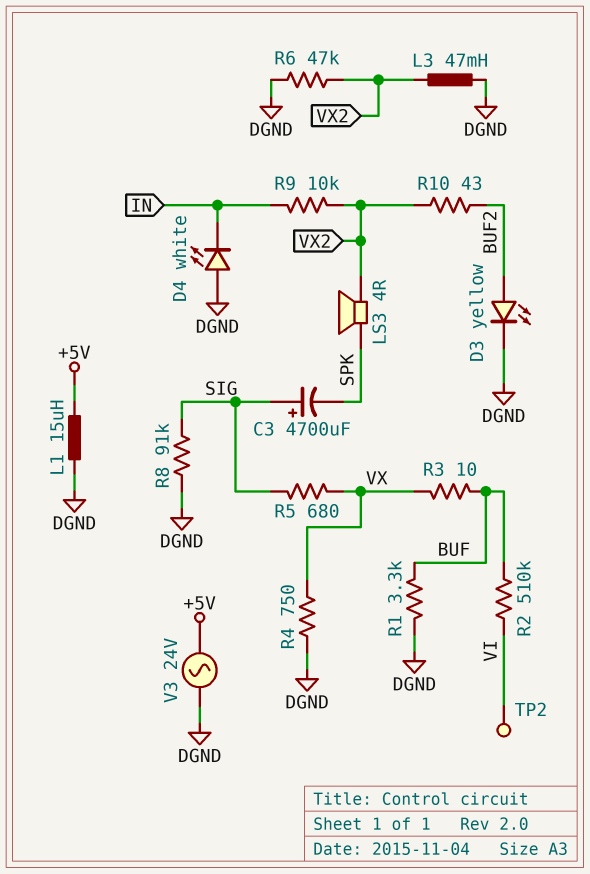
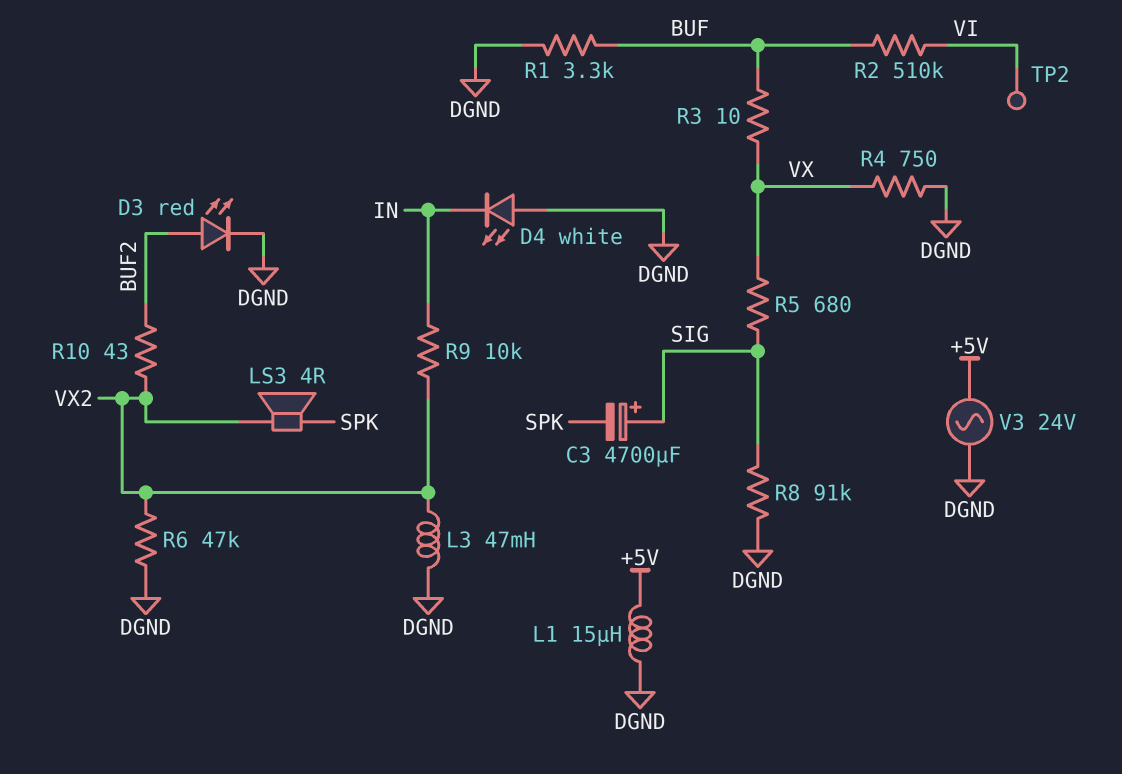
D3: LED yellow (A BUF2, K DGND) -> LED red (A BUF2, K DGND)

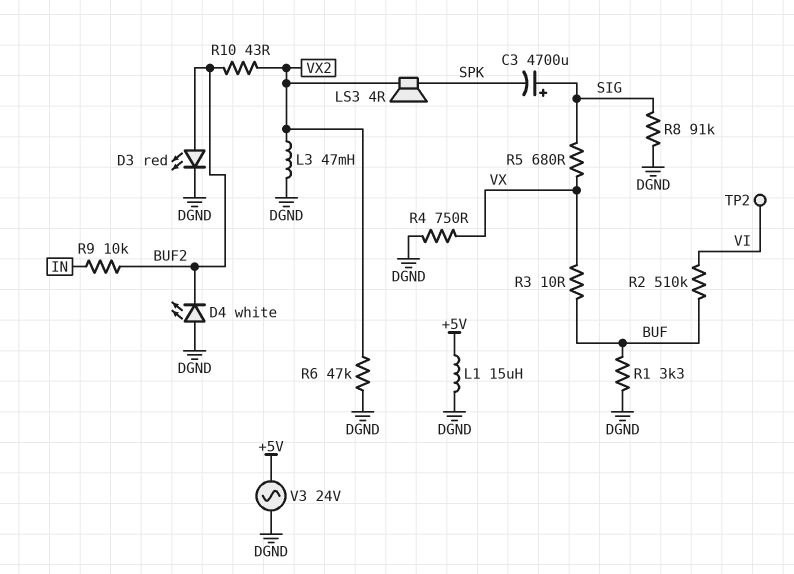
D4: LED white (A DGND, K IN) -> LED white (A DGND, K BUF2)
R9: 10k (IN, VX2) -> 10k (BUF2, IN)

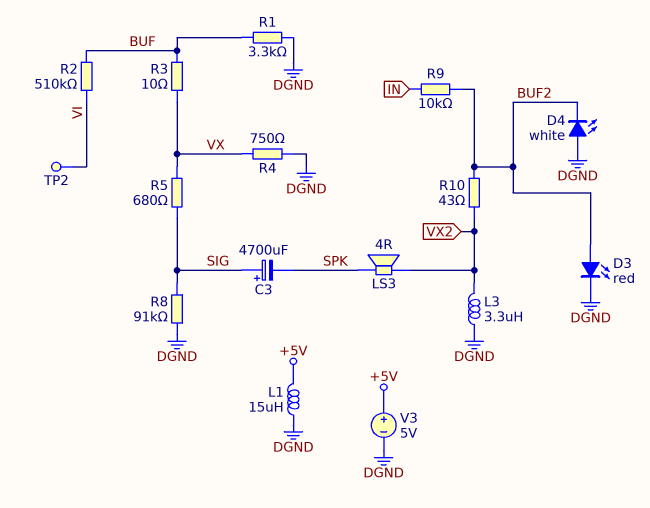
L3: 47mH (DGND, VX2) -> 3.3uH (DGND, VX2)
R6: 47k (DGND, VX2) -> none
V3: AC 24V (+5V, DGND) -> 5V (plus +5V, minus DGND)

